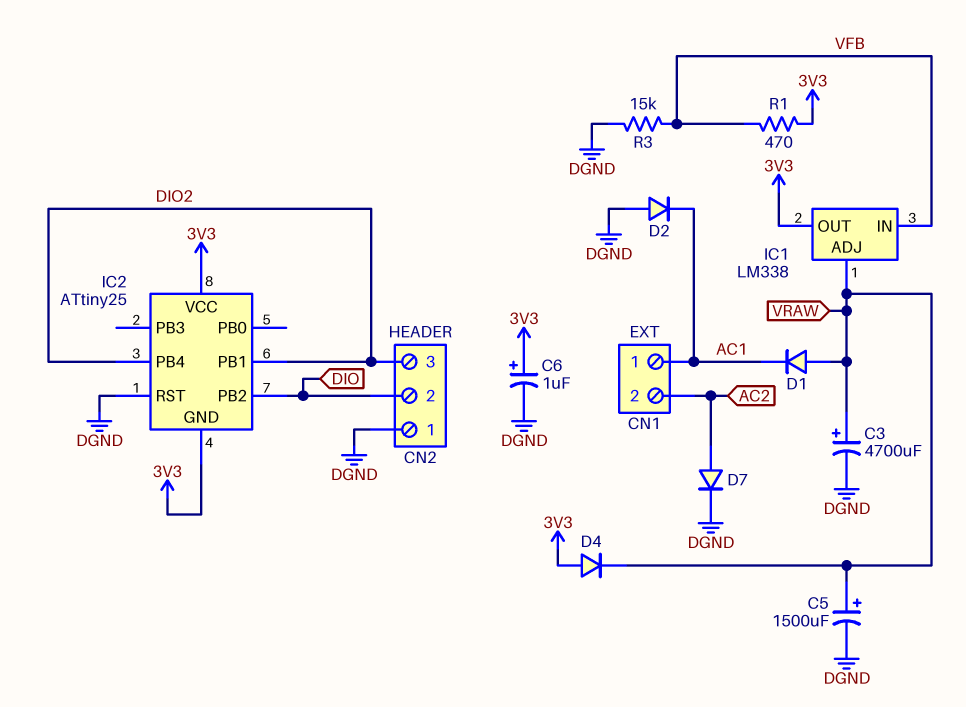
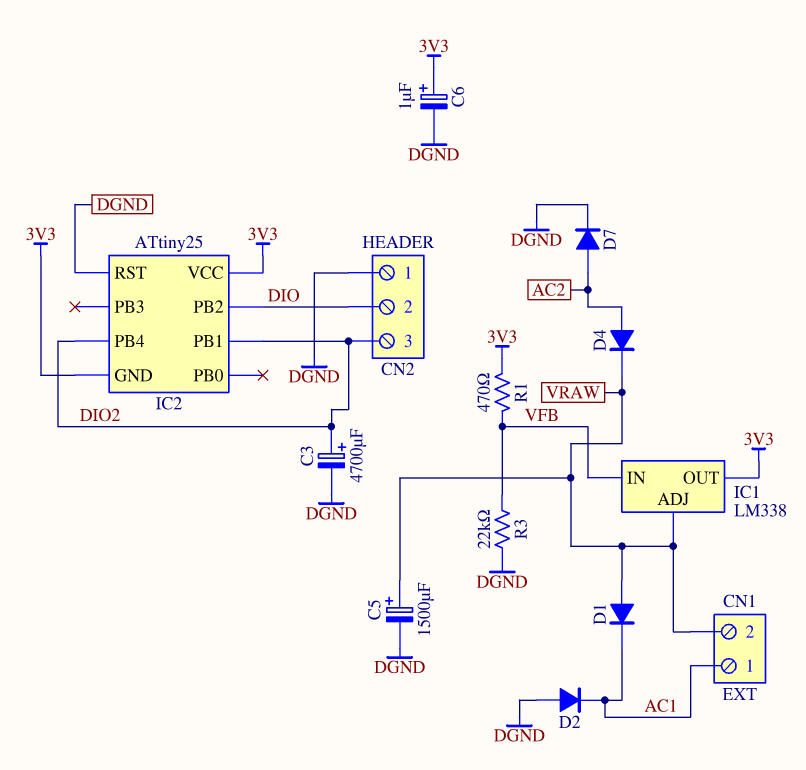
C3: 4700uF (plus VRAW, minus DGND) -> 4700uF (plus DIO2, minus DGND)
CN1 pin 2: AC2 -> VRAW
D4: diode (A 3V3, K VRAW) -> diode (A AC2, K VRAW)
R3: 15k (DGND, VFB) -> 22k (DGND, VFB)

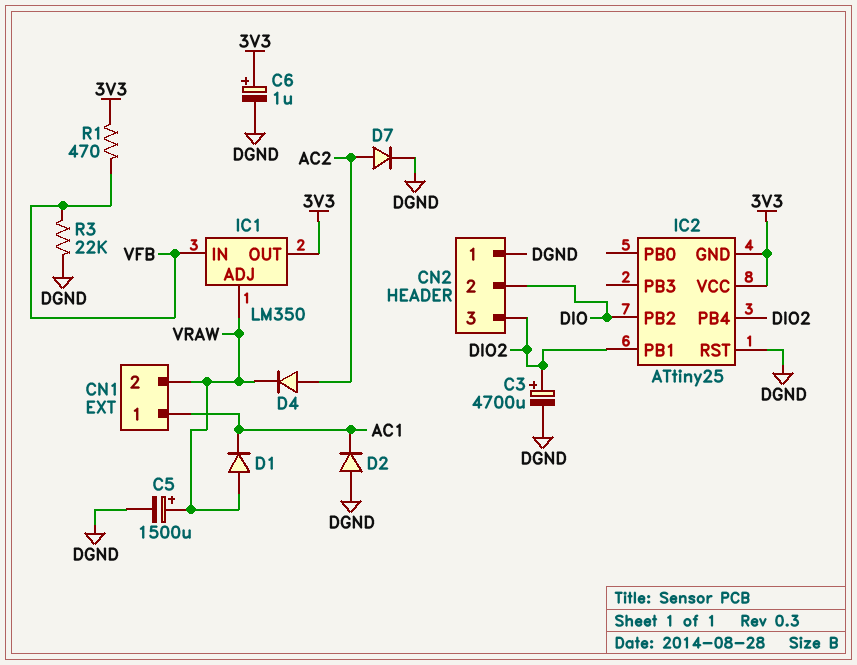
IC1: LM338 -> LM350

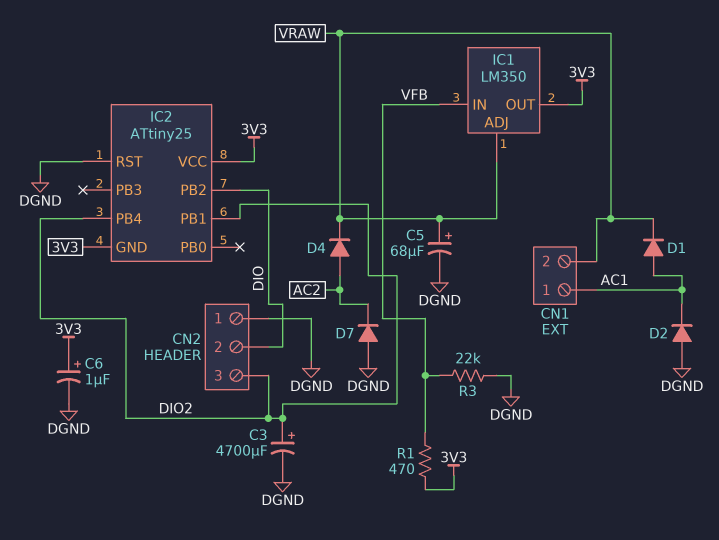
C5: 1500uF (plus VRAW, minus DGND) -> 68uF (plus VRAW, minus DGND)
D1: diode (A VRAW, K AC1) -> diode (A AC1, K VRAW)
D7: diode (A AC2, K DGND) -> diode (A DGND, K AC2)

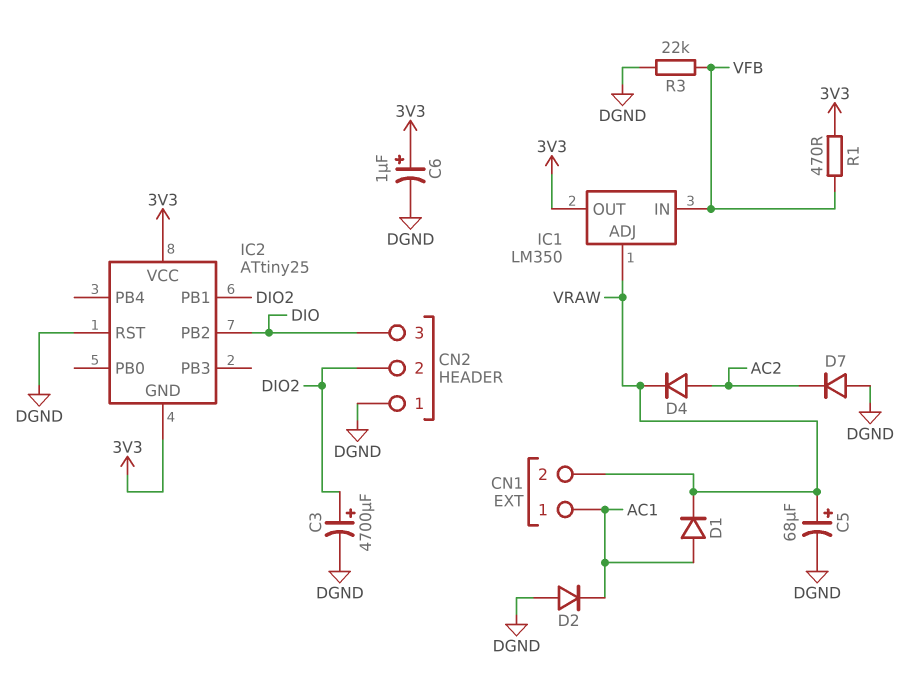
CN2 pin 2: DIO -> DIO2
CN2 pin 3: DIO2 -> DIO
IC2 pin PB4: DIO2 -> none

